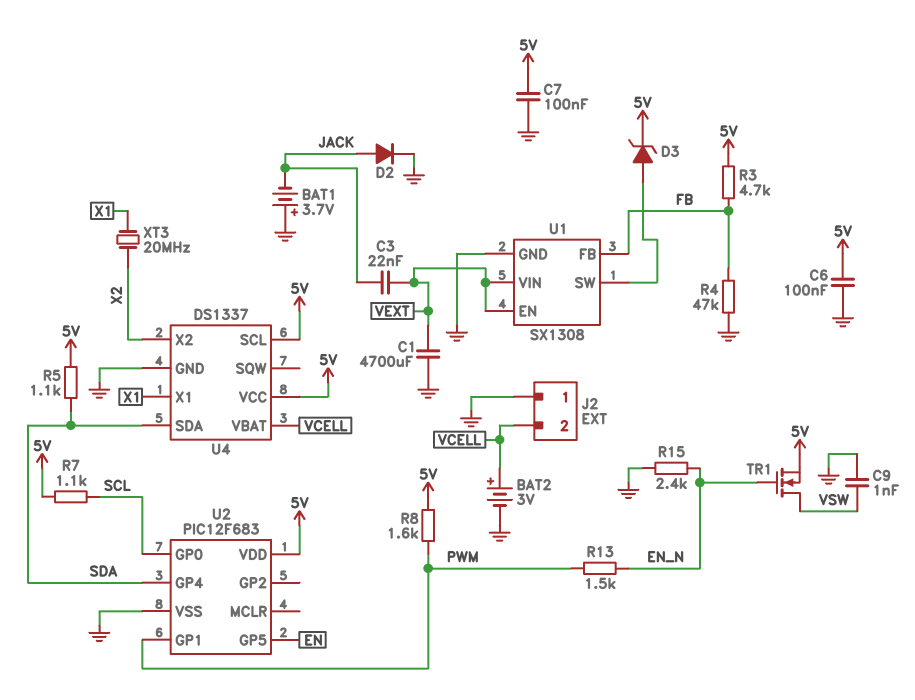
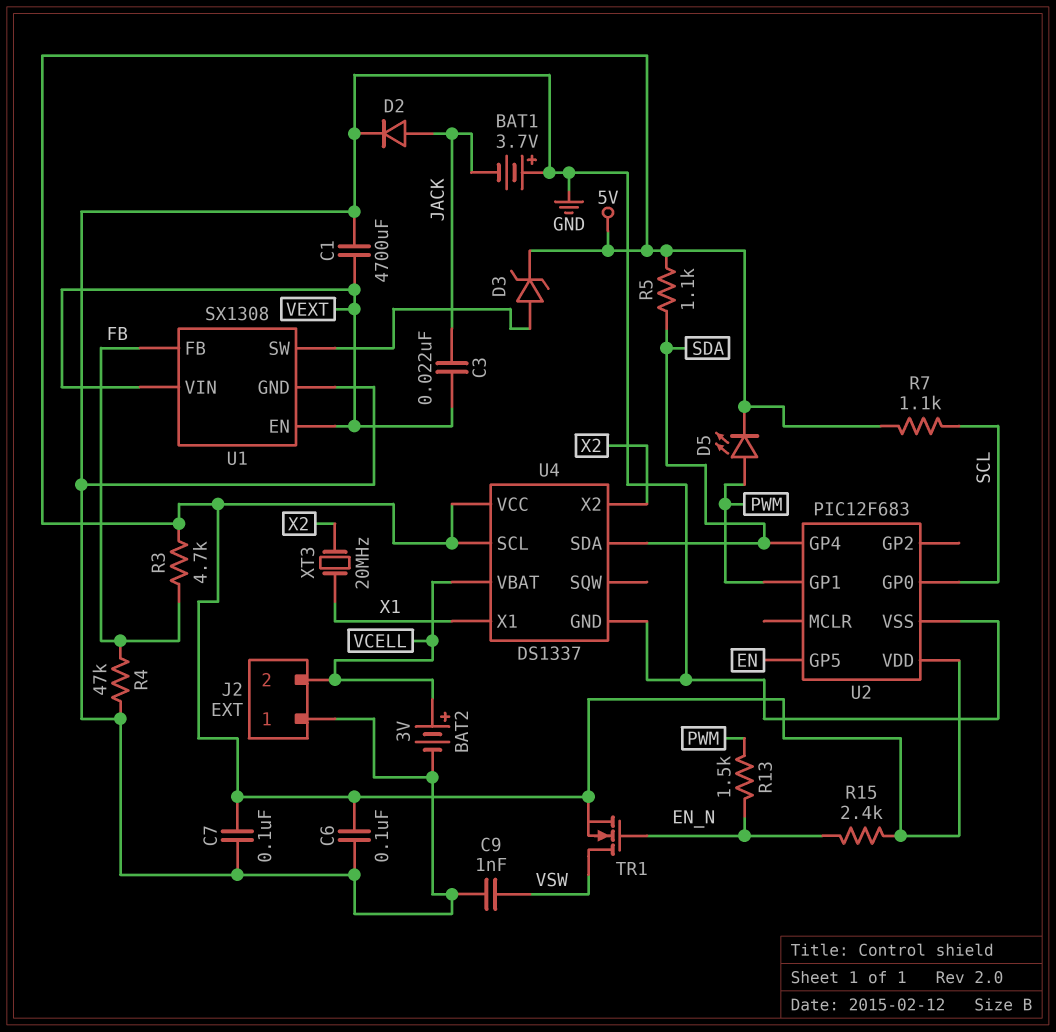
D5: none -> LED (A PWM, K 5V)
R8: 1.6k (5V, PWM) -> none
R15: 2.4k (EN_N, GND) -> 2.4k (5V, EN_N)

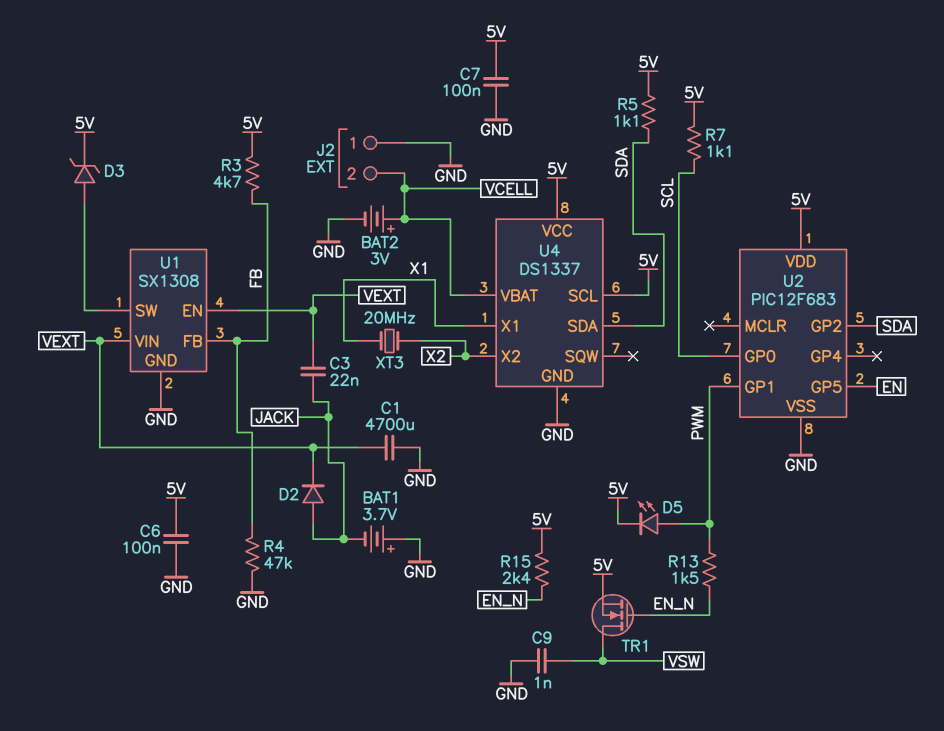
D2: diode (A JACK, K GND) -> diode (A JACK, K VEXT)
U2 pin GP2: none -> SDA
U2 pin GP4: SDA -> none

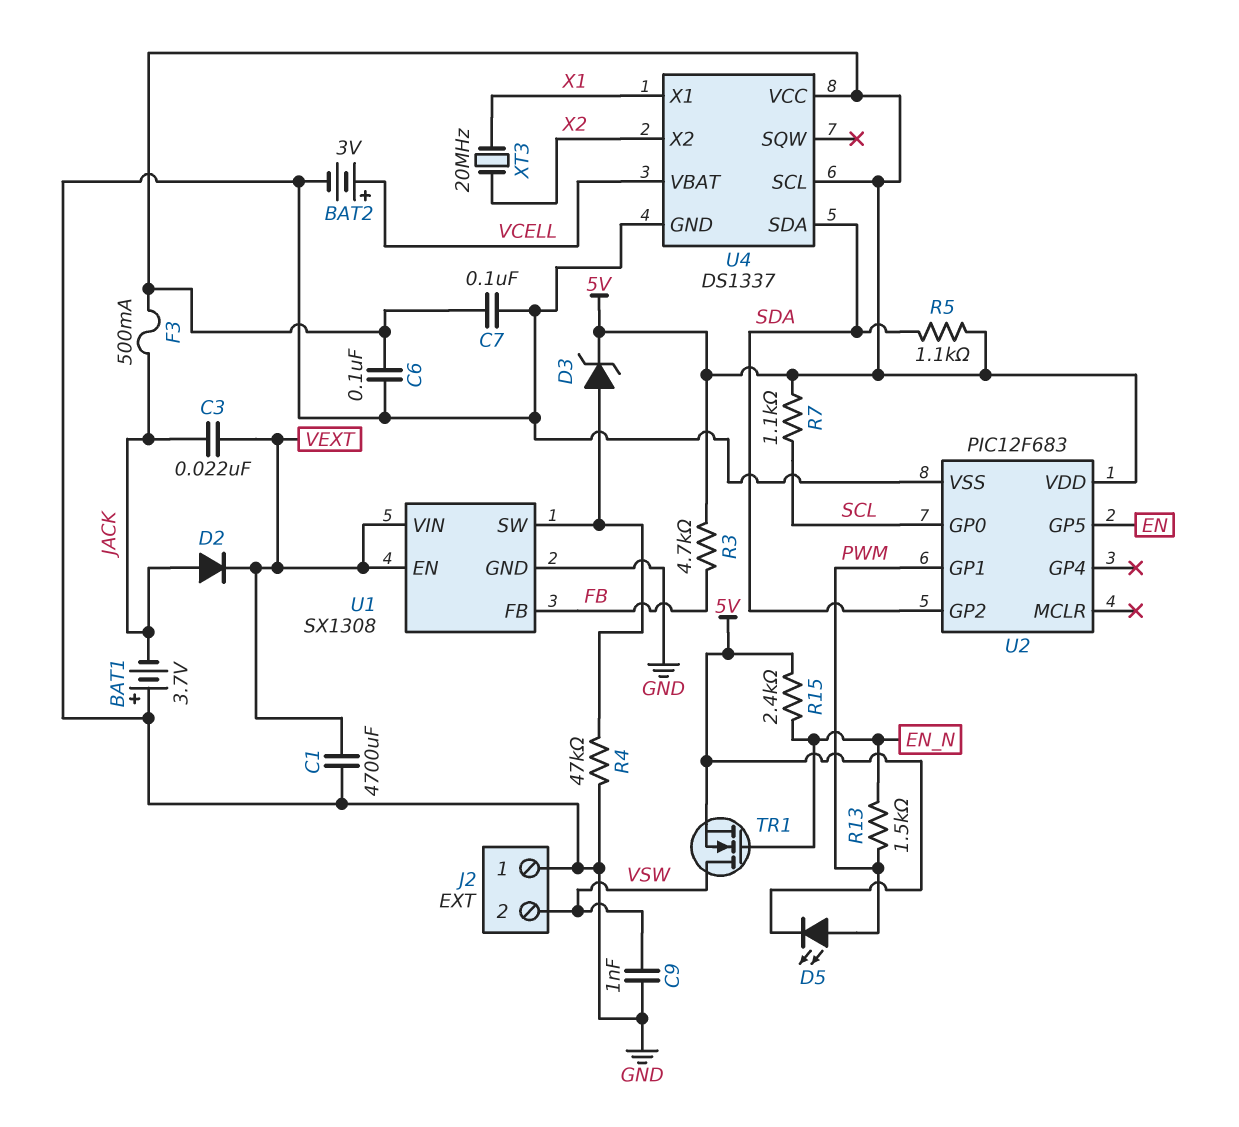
F3: none -> 500mA (5V, JACK)
J2 pin 2: VCELL -> VSW
R4: 47k (FB, GND) -> 47k (GND, U1/SW)

